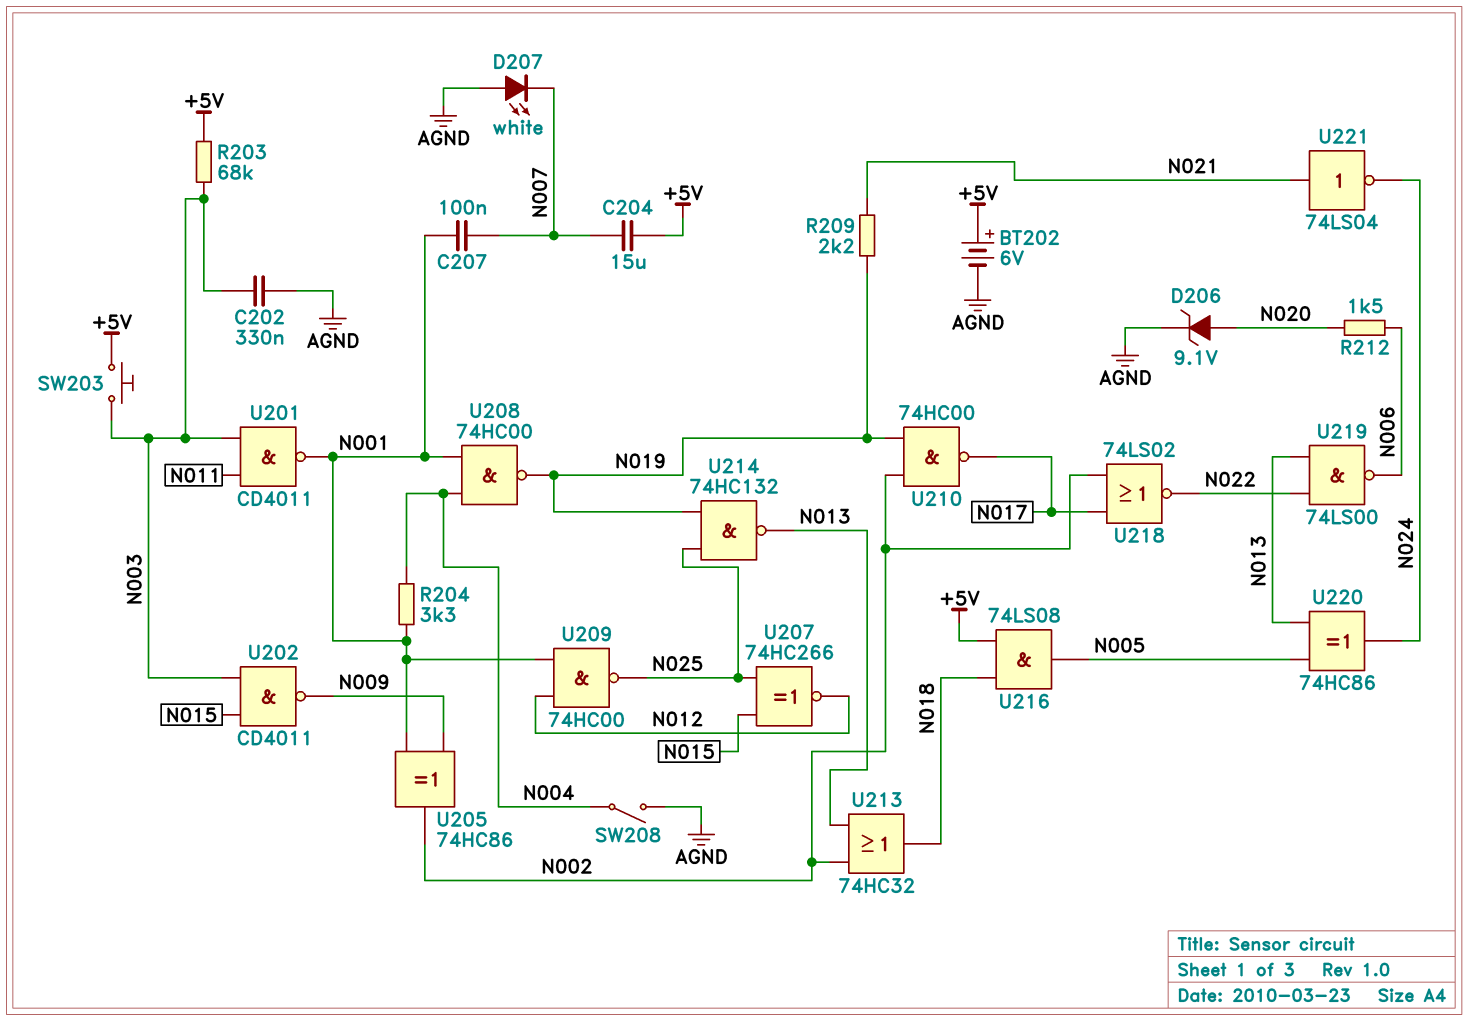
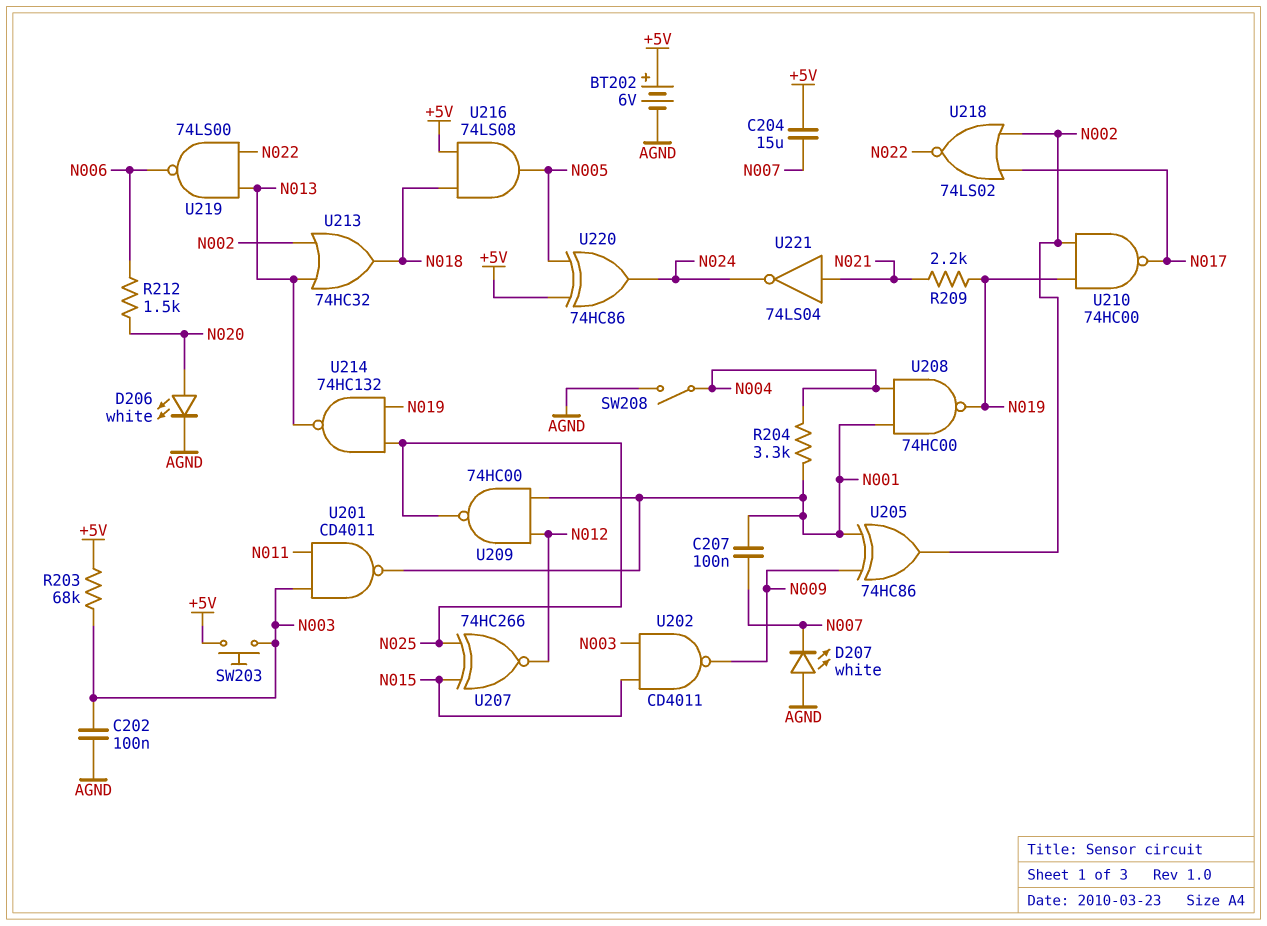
C202: 330nF (AGND, N003) -> 100nF (AGND, N003)
D206: zener 9.1V (A N020, K AGND) -> LED white (A N020, K AGND)
U220: XOR 74HC86 (in N005, in N013, out N024) -> XOR 74HC86 (in +5V, in N005, out N024)

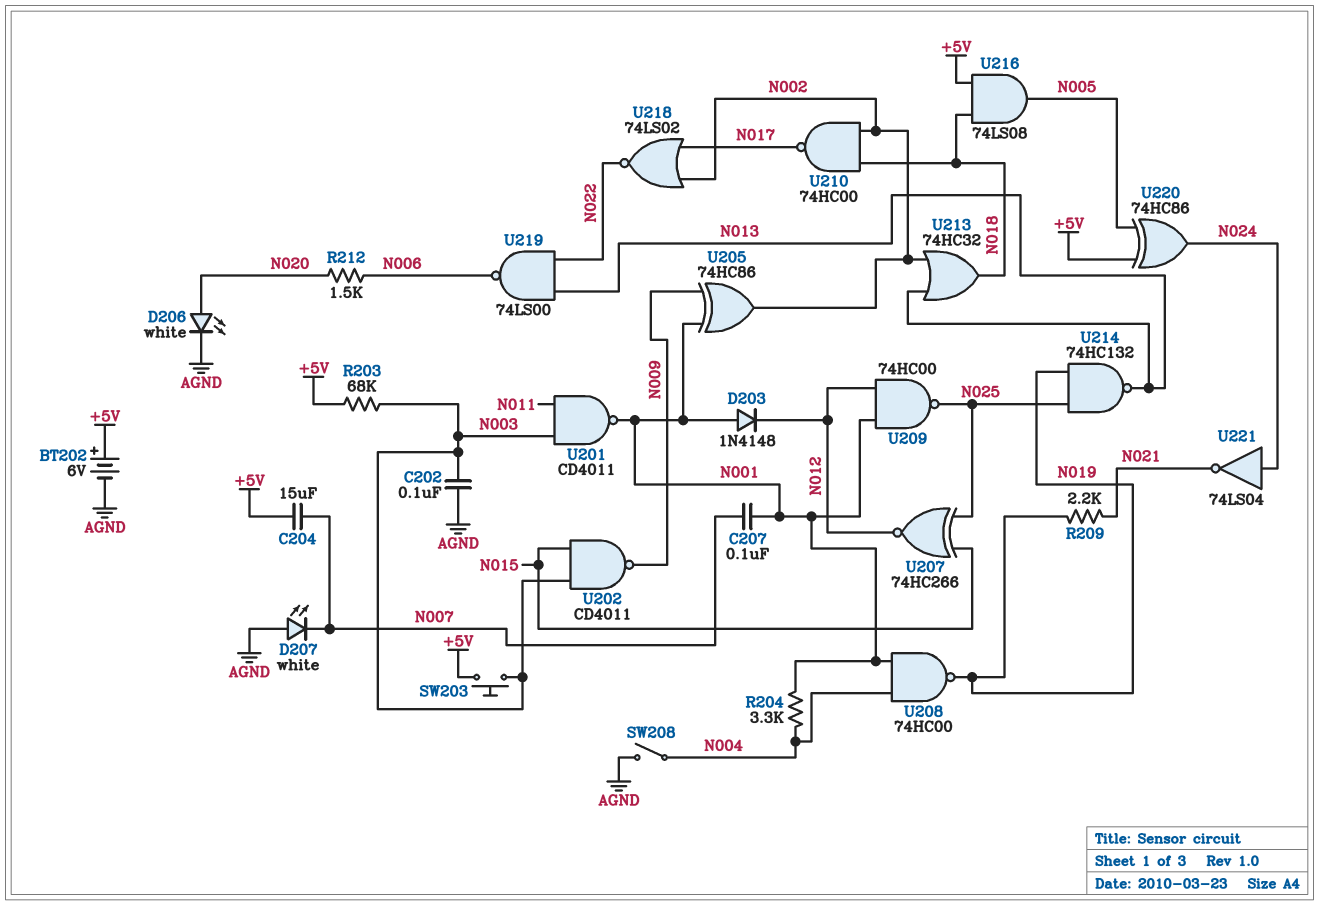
D203: none -> diode 1N4148 (A N001, K N012)
U210: NAND 74HC00 (in N002, in N019, out N017) -> NAND 74HC00 (in N002, in N018, out N017)
U221: NOT 74LS04 (in N021, out N024) -> NOT 74LS04 (in N024, out N021)

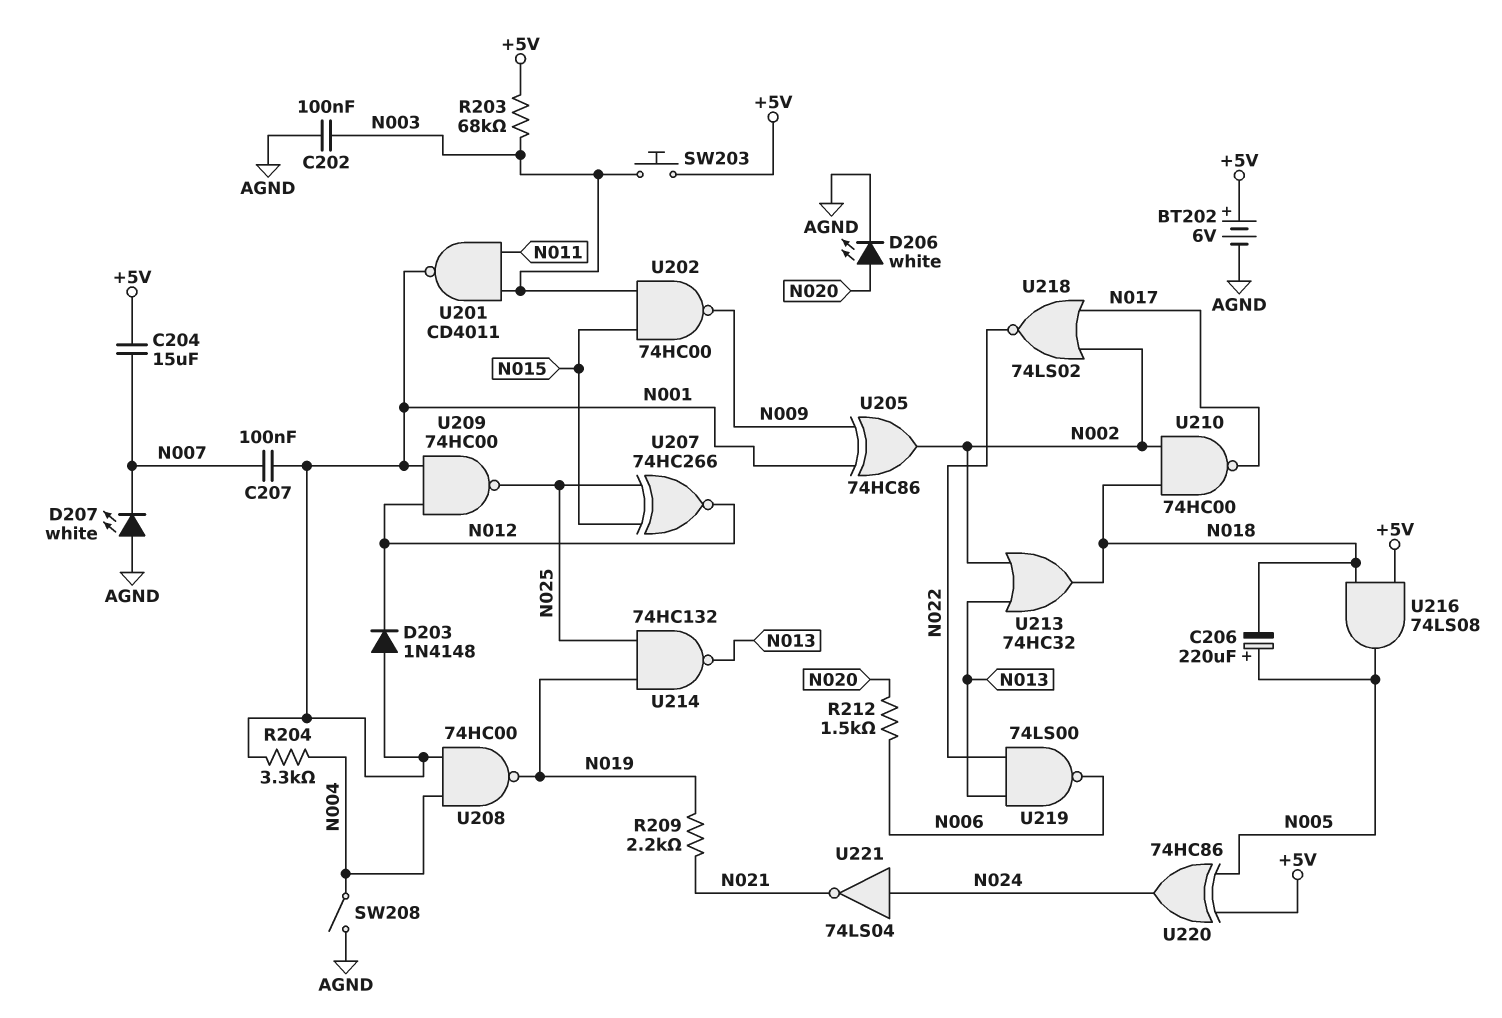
C206: none -> 220uF (plus N005, minus N018)
U202: NAND CD4011 (in N003, in N015, out N009) -> NAND 74HC00 (in N003, in N015, out N009)

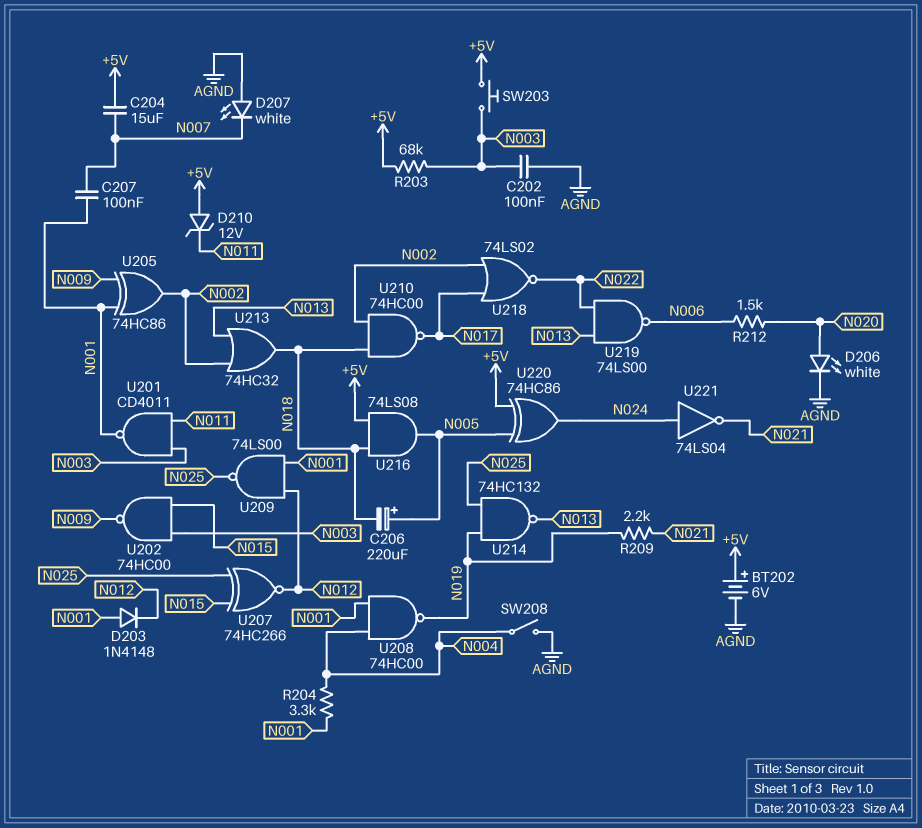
D210: none -> zener 12V (A +5V, K N011)
U209: NAND 74HC00 (in N001, in N012, out N025) -> NAND 74LS00 (in N001, in N012, out N025)

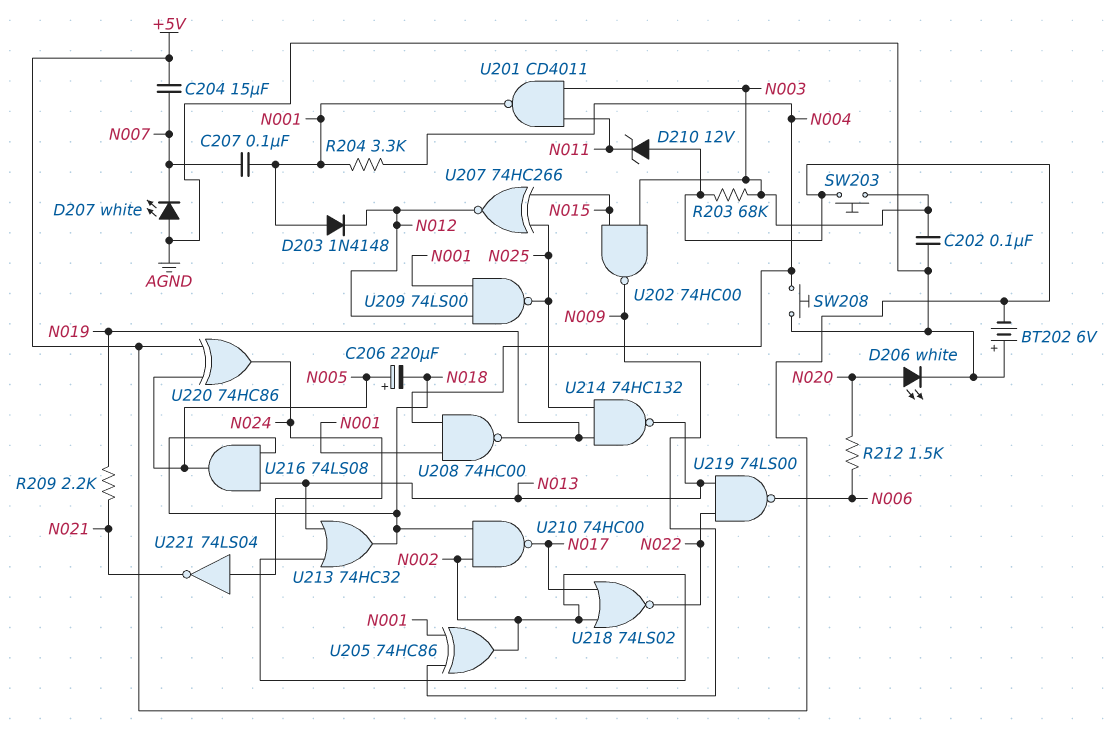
BT202: 6V (plus +5V, minus AGND) -> 6V (plus AGND, minus +5V)
SW208: switch (AGND, N004) -> button (AGND, N004)
U216: AND 74LS08 (in +5V, in N018, out N005) -> AND 74LS08 (in N013, in N018, out N005)

